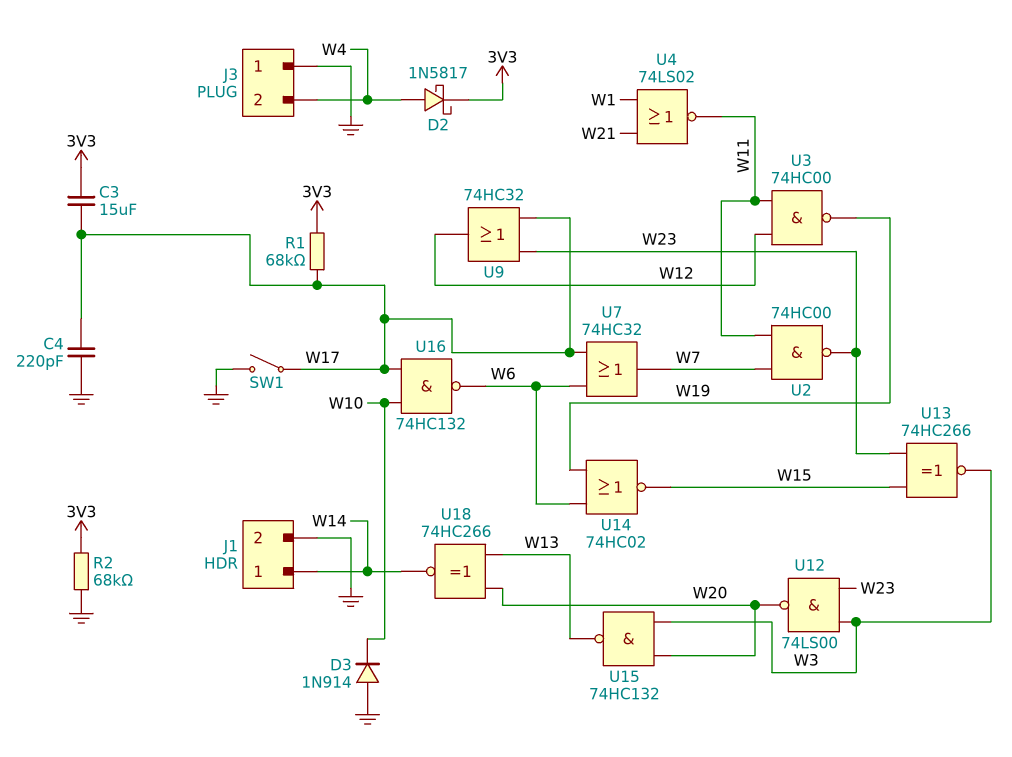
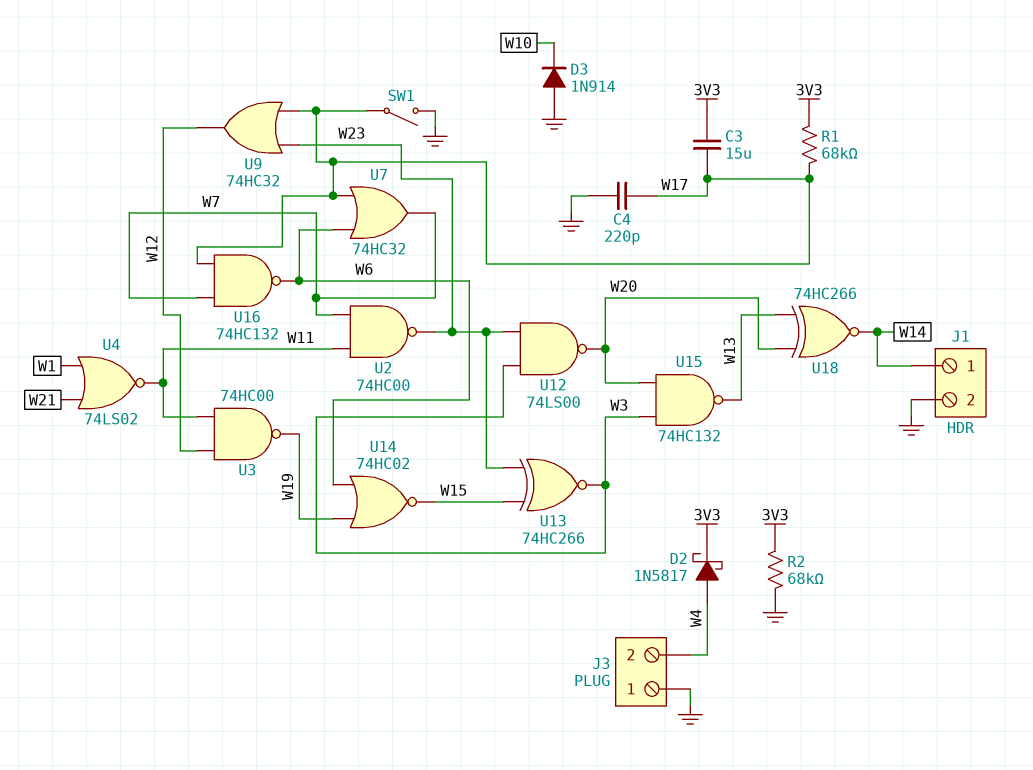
U16: NAND 74HC132 (in W10, in W17, out W6) -> NAND 74HC132 (in W7, in W17, out W6)

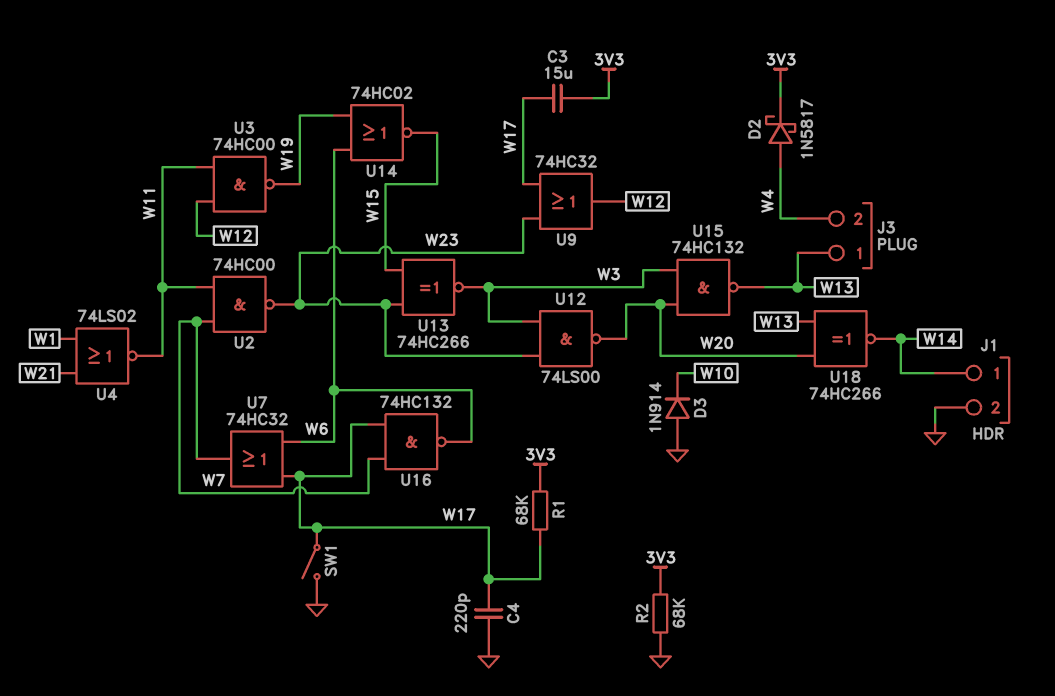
J3 pin 1: GND -> W13

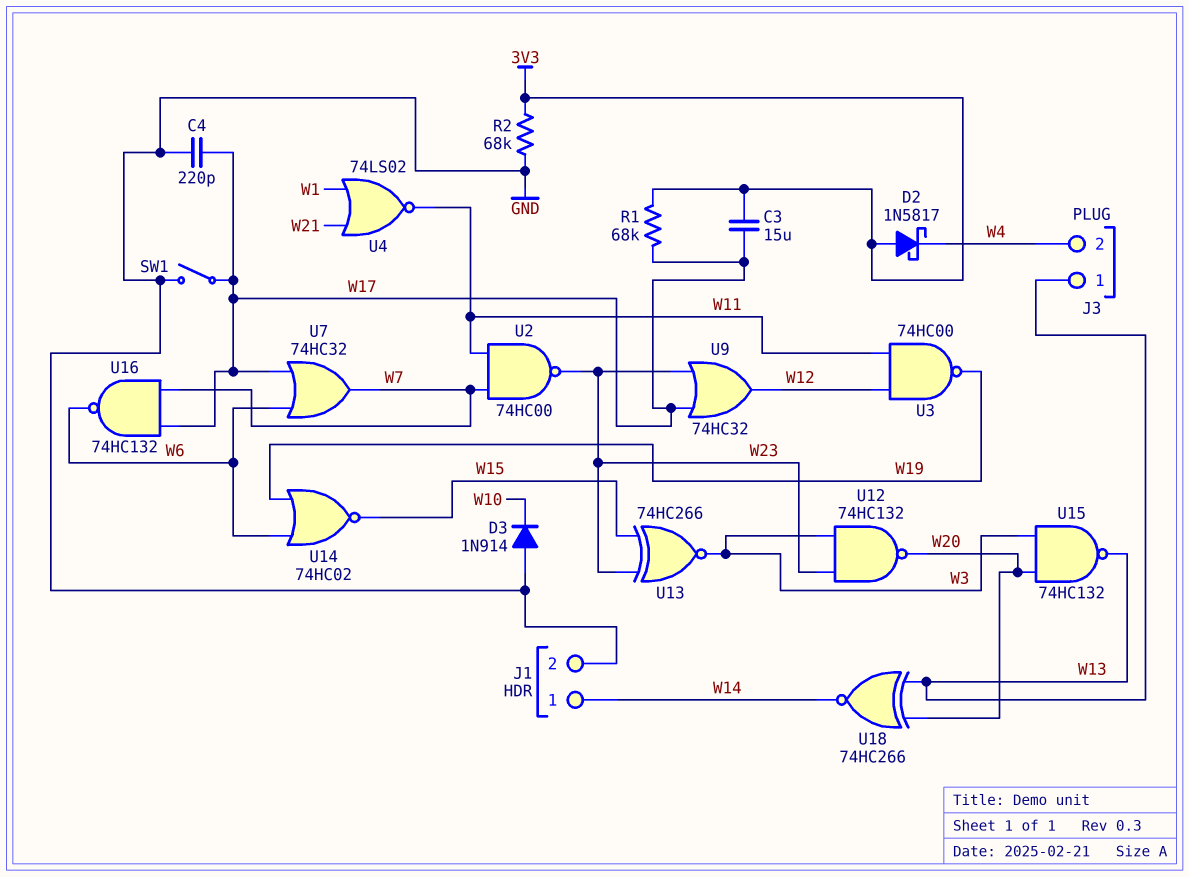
D2: schottky 1N5817 (A W4, K 3V3) -> schottky 1N5817 (A 3V3, K W4)
U12: NAND 74LS00 (in W3, in W23, out W20) -> NAND 74HC132 (in W3, in W23, out W20)

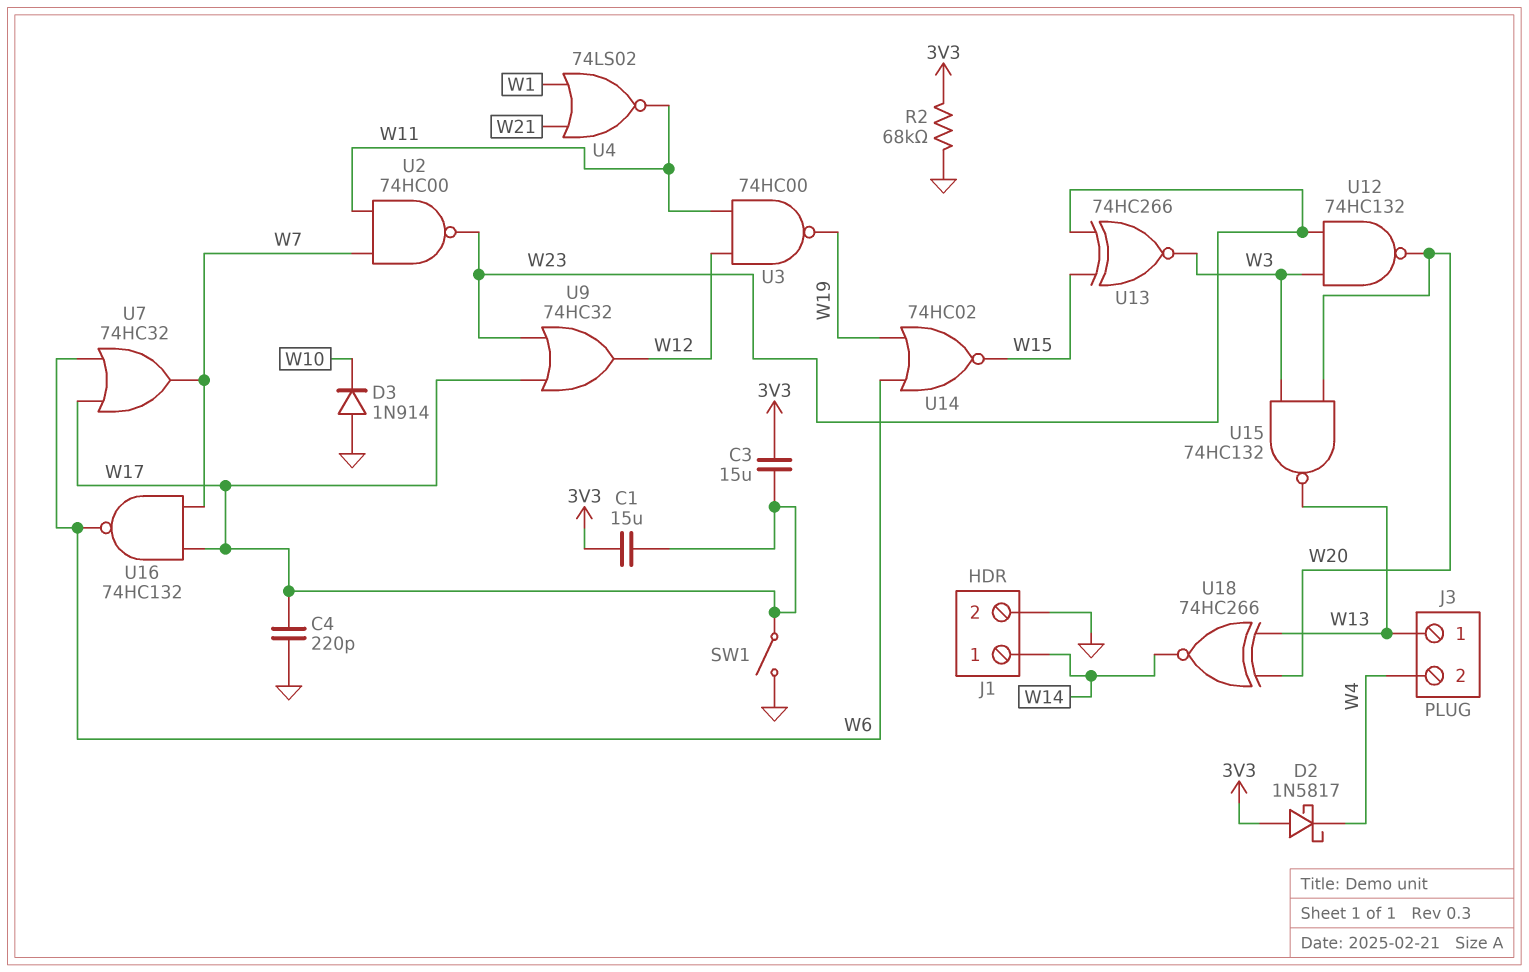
C1: none -> 15uF (3V3, W17)
R1: 68k (3V3, W17) -> none

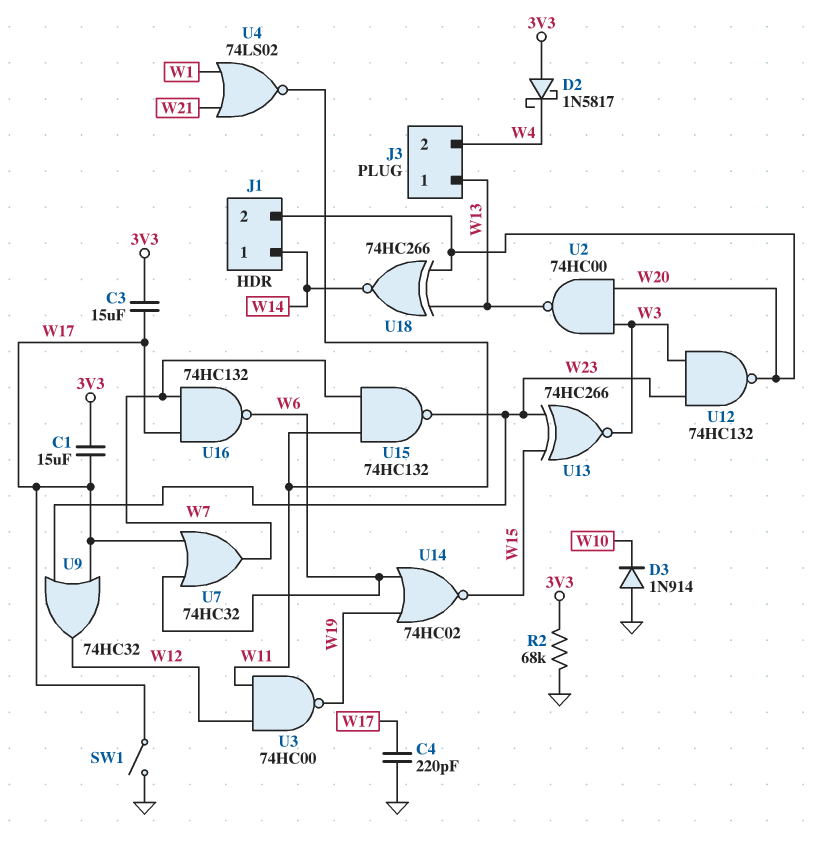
J1 pin 2: GND -> W20
U2: NAND 74HC00 (in W7, in W11, out W23) -> NAND 74HC00 (in W3, in W20, out W13)
U15: NAND 74HC132 (in W3, in W20, out W13) -> NAND 74HC132 (in W7, in W11, out W23)

